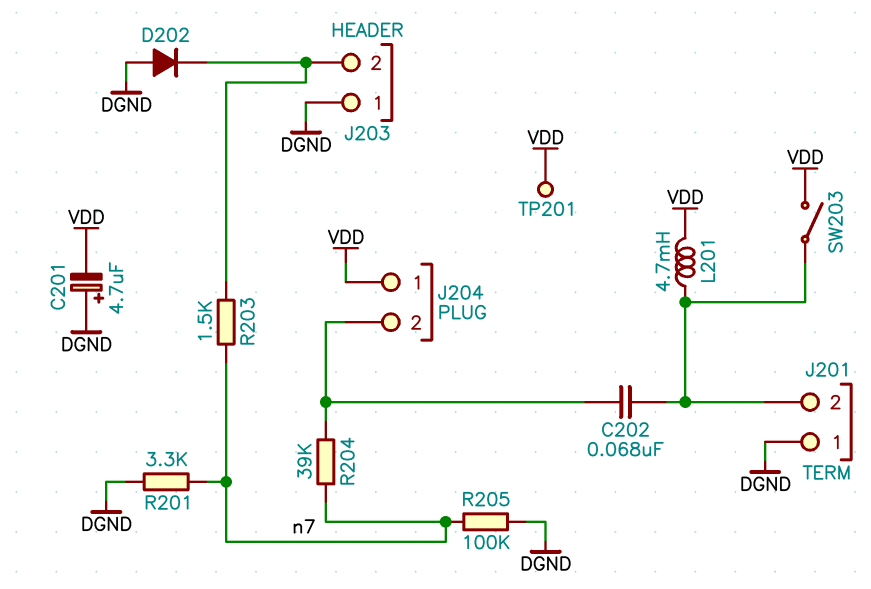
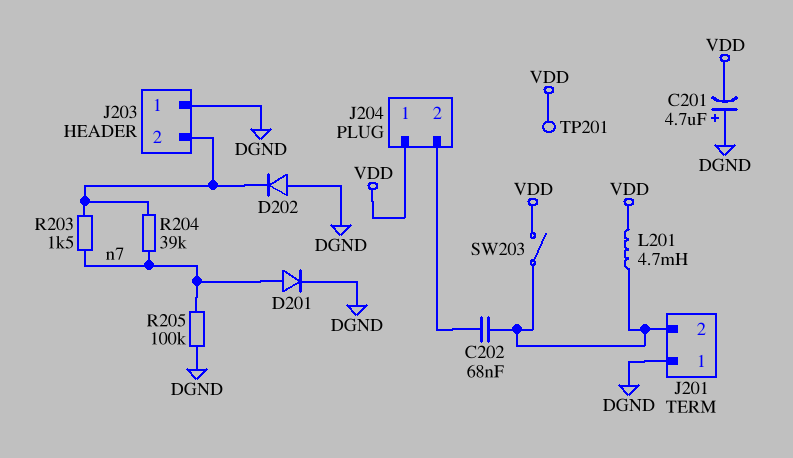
D201: none -> diode (A n7, K DGND)
R201: 3.3k (DGND, n7) -> none
R204: 39k (J204/2, n7) -> 39k (J203/2, n7)

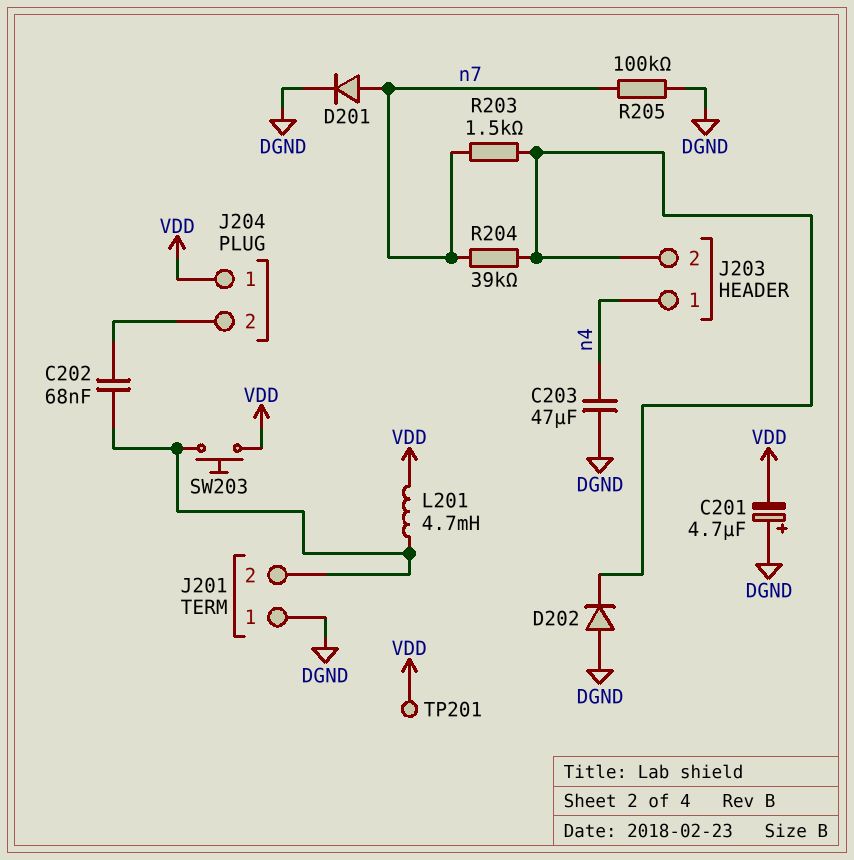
C203: none -> 47uF (DGND, n4)
J203 pin 1: DGND -> n4
SW203: switch (J201/2, VDD) -> button (J201/2, VDD)

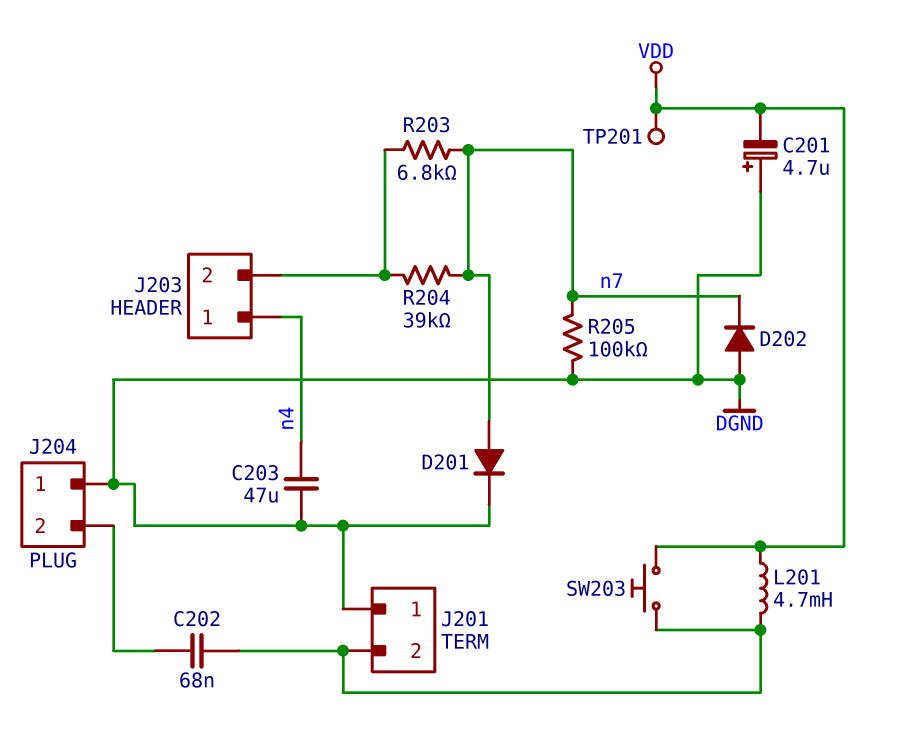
D202: diode (A DGND, K J203/2) -> diode (A DGND, K n7)
J204 pin 1: VDD -> DGND
R203: 1.5k (J203/2, n7) -> 6.8k (J203/2, n7)

